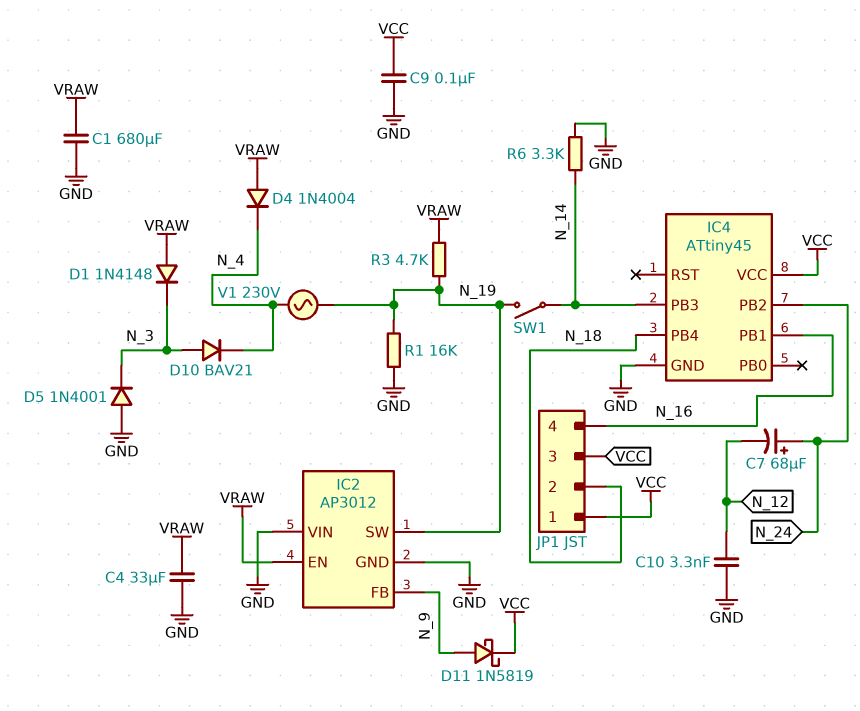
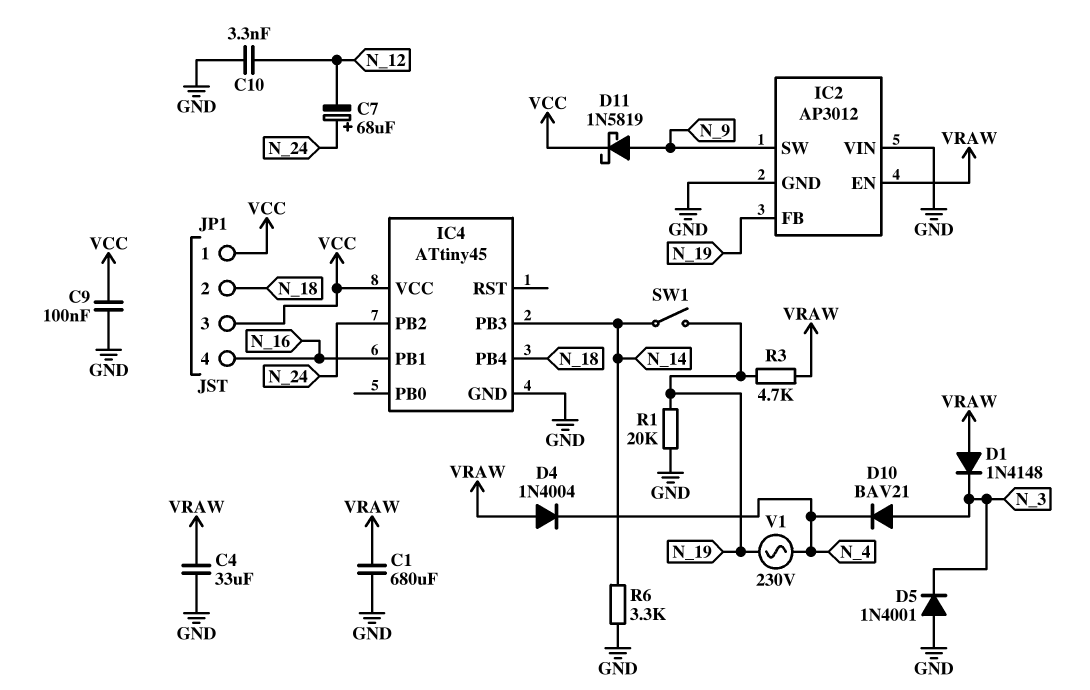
IC2 pin FB: N_9 -> N_19
IC2 pin SW: N_19 -> N_9
R1: 16k (GND, N_19) -> 20k (GND, N_19)

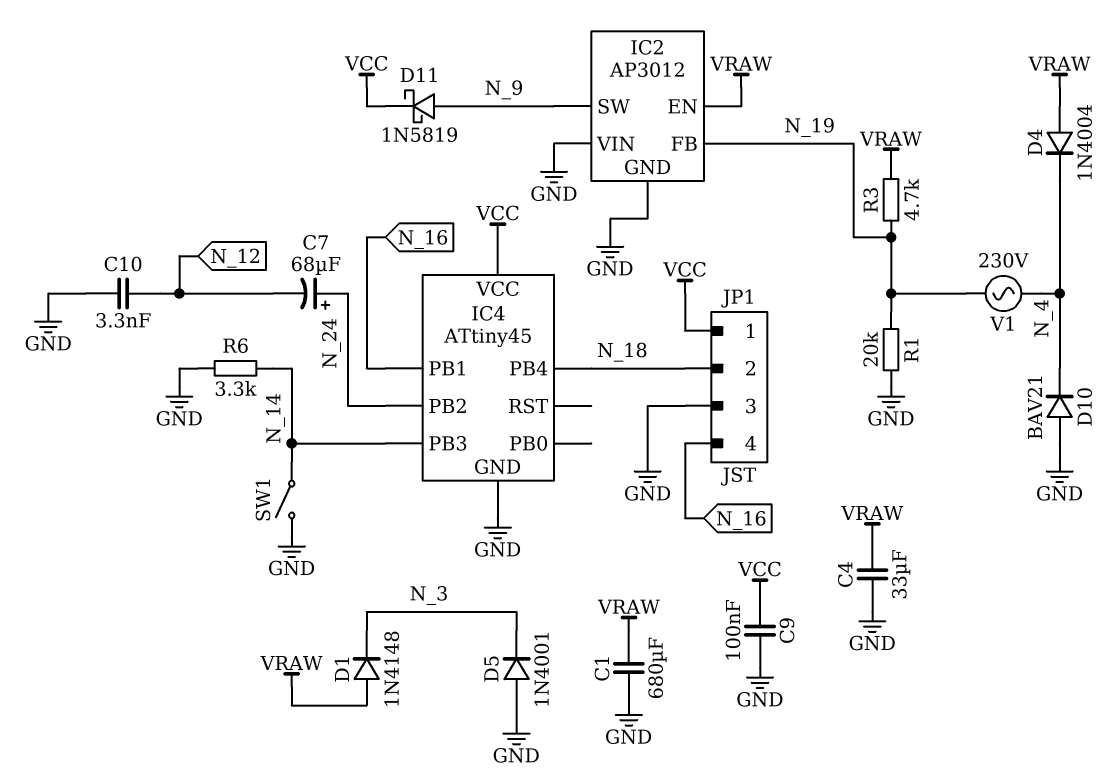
D10: diode BAV21 (A N_3, K N_4) -> diode BAV21 (A GND, K N_4)
JP1 pin 3: VCC -> GND
SW1: switch (N_14, N_19) -> switch (GND, N_14)

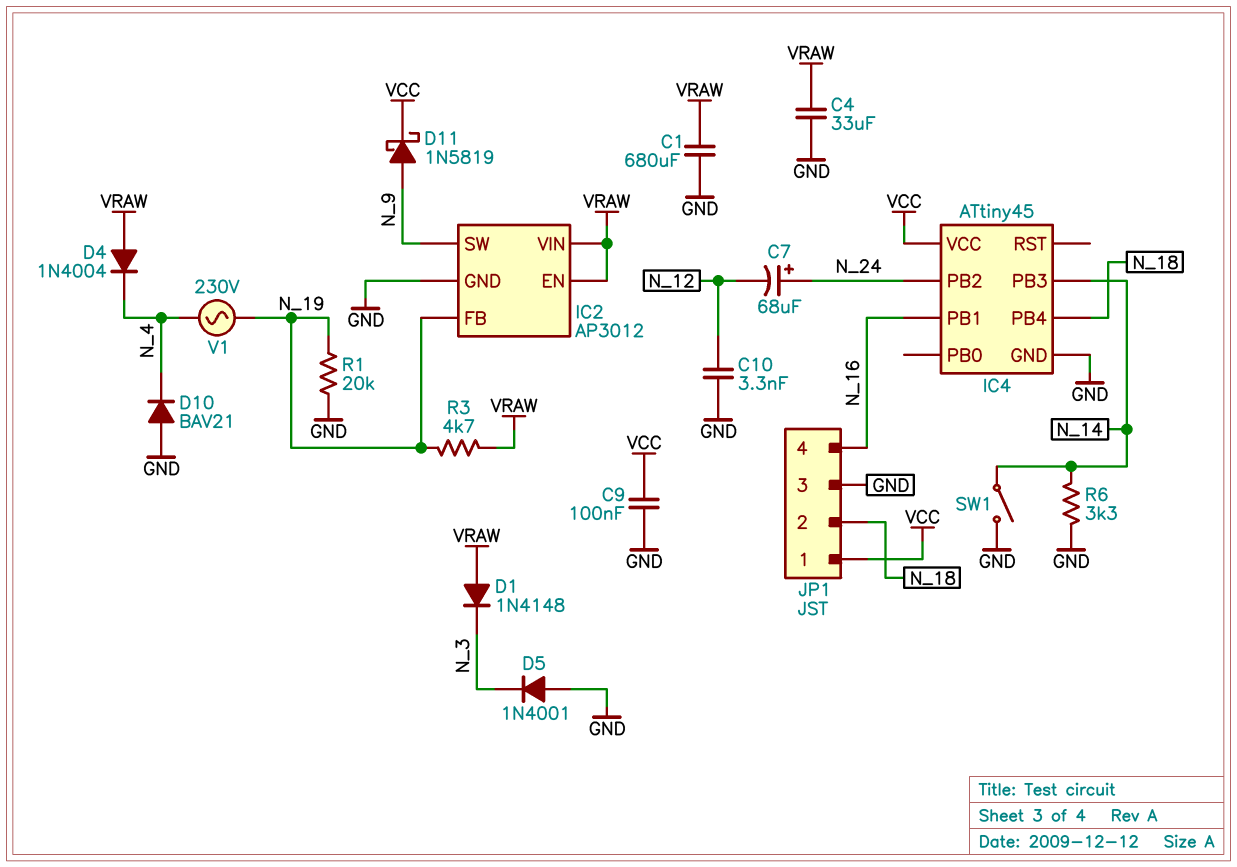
IC2 pin VIN: GND -> VRAW

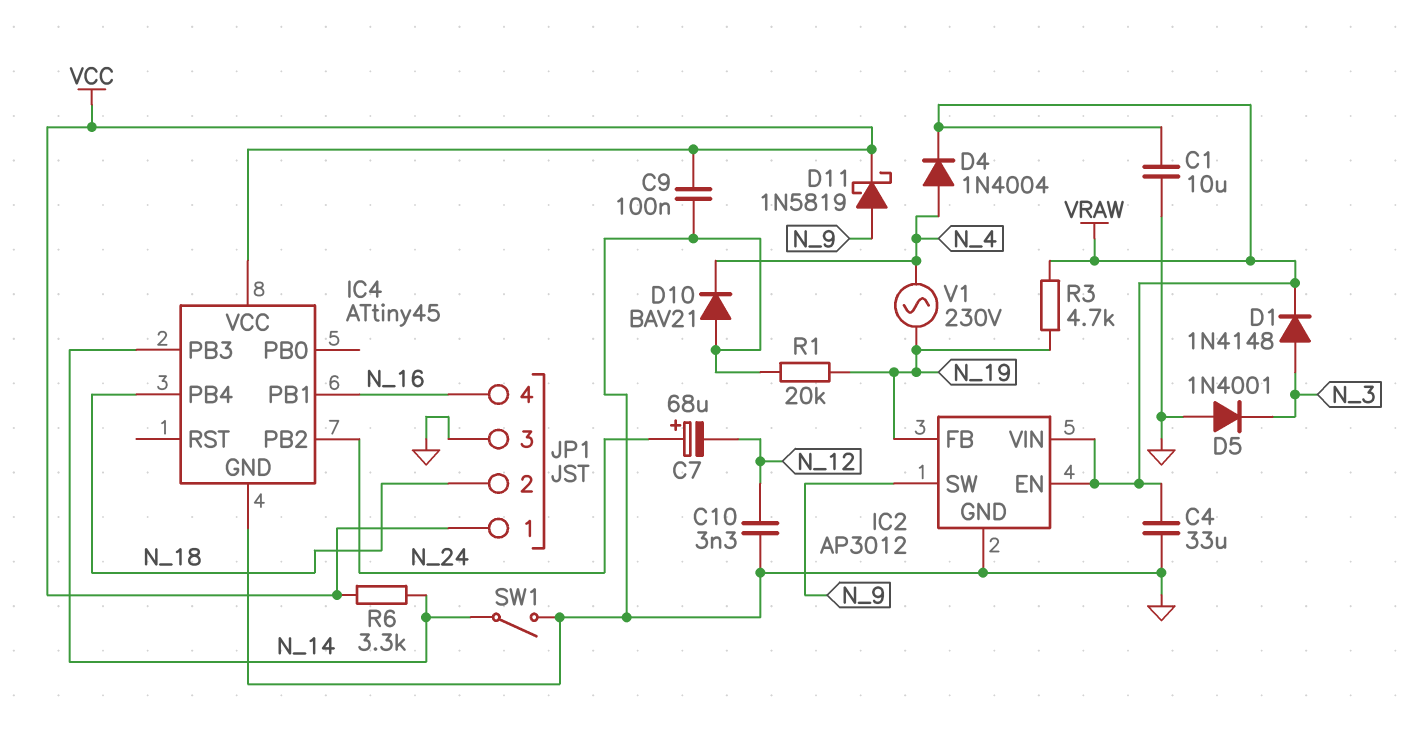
C1: 680uF (GND, VRAW) -> 10uF (GND, VRAW)
D1: diode 1N4148 (A VRAW, K N_3) -> diode 1N4148 (A N_3, K VRAW)
D4: diode 1N4004 (A VRAW, K N_4) -> diode 1N4004 (A N_4, K VRAW)
R6: 3.3k (GND, N_14) -> 3.3k (N_14, VCC)

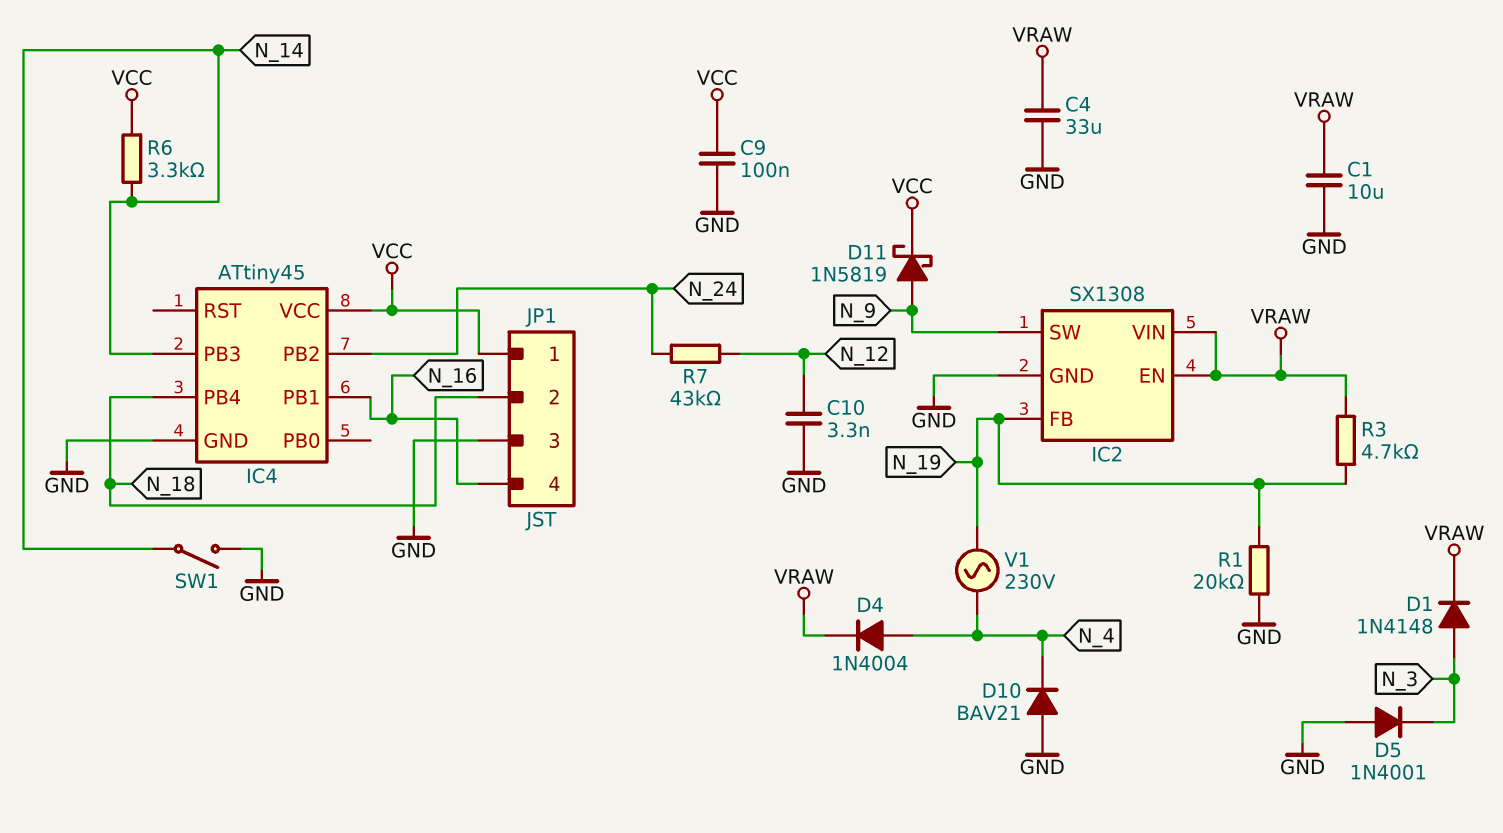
C7: 68uF (plus N_24, minus N_12) -> none
IC2: AP3012 -> SX1308
R7: none -> 43k (N_12, N_24)

